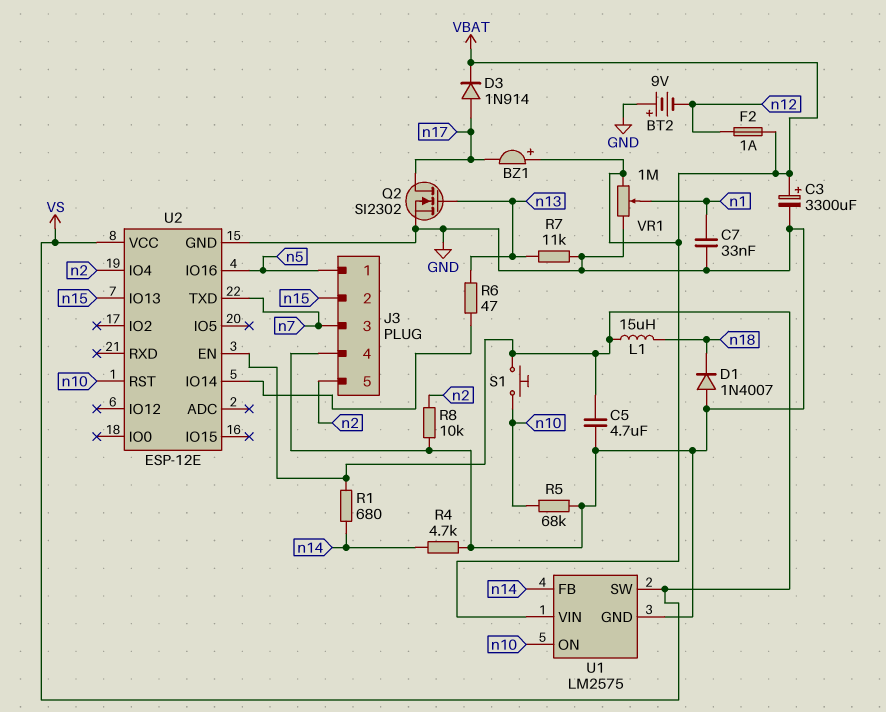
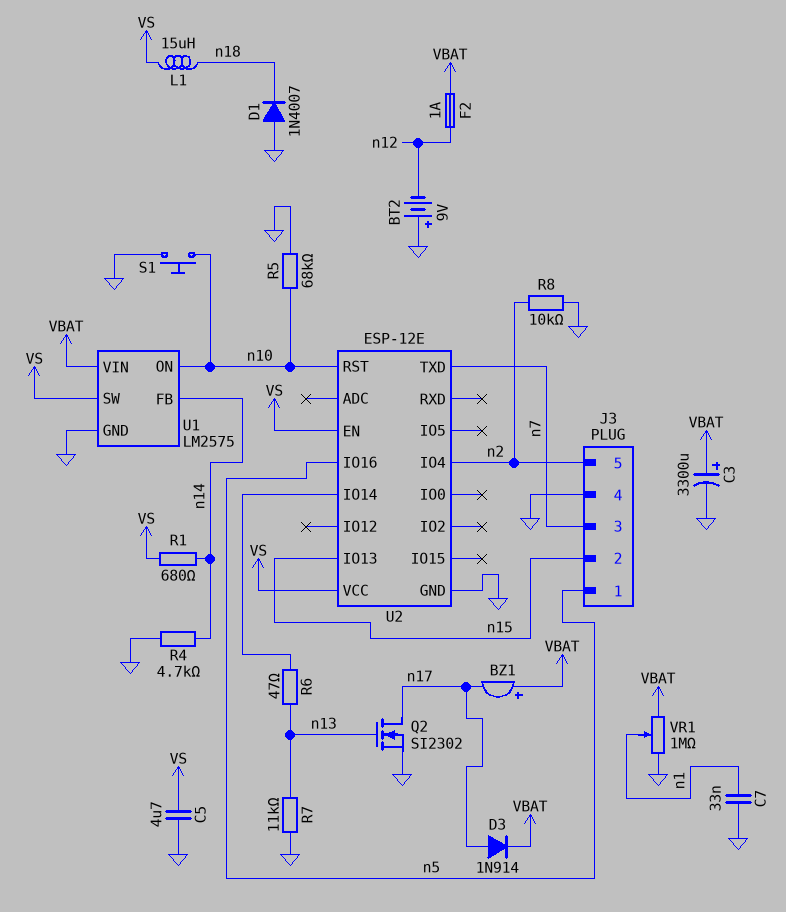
S1: button (VS, n10) -> button (GND, n10)

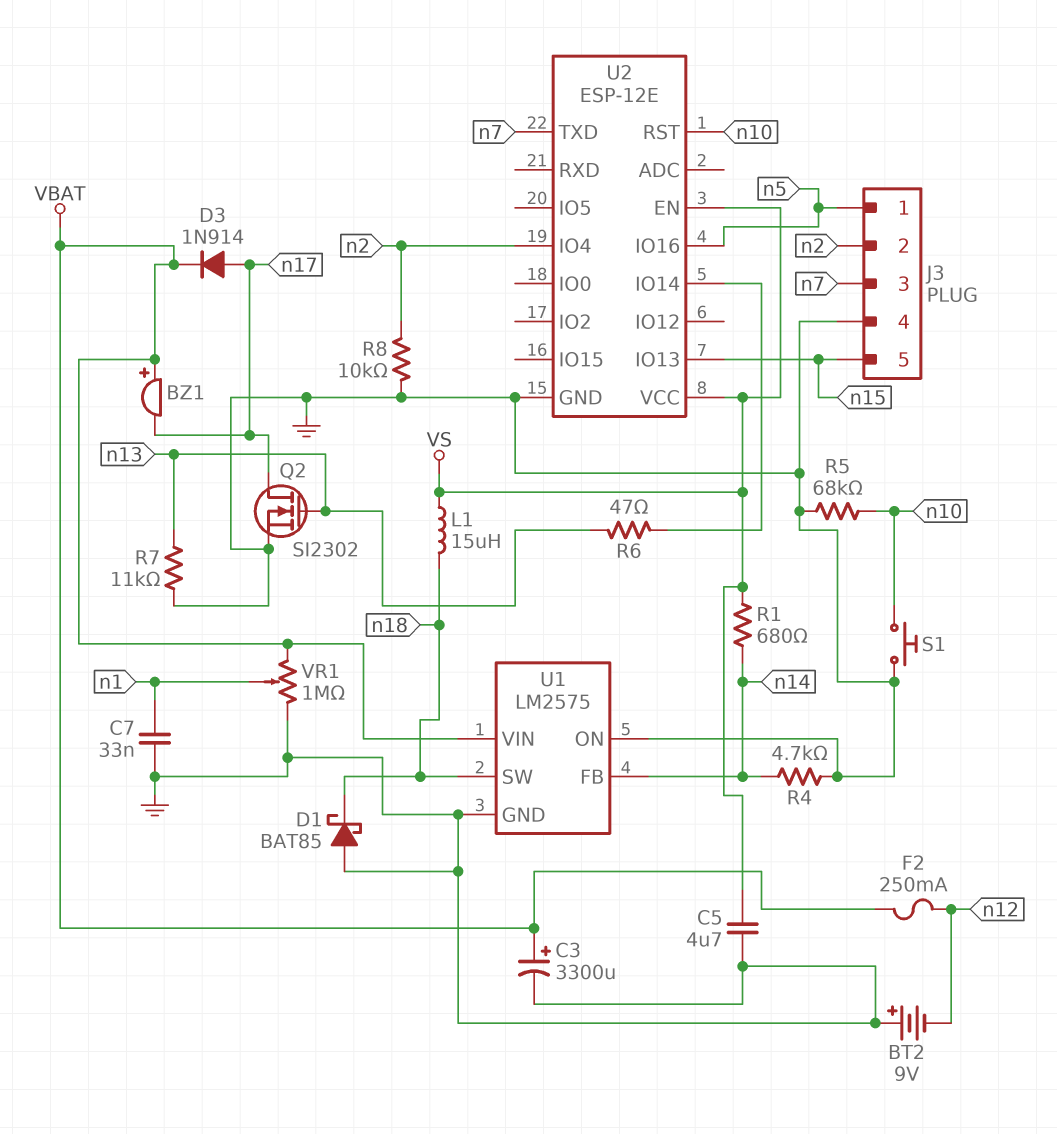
D1: diode 1N4007 (A GND, K n18) -> schottky BAT85 (A GND, K n18)
F2: 1A (VBAT, n12) -> 250mA (VBAT, n12)
J3 pin 2: n15 -> n2
J3 pin 5: n2 -> n15
U1 pin ON: n10 -> GND
U1 pin SW: VS -> n18

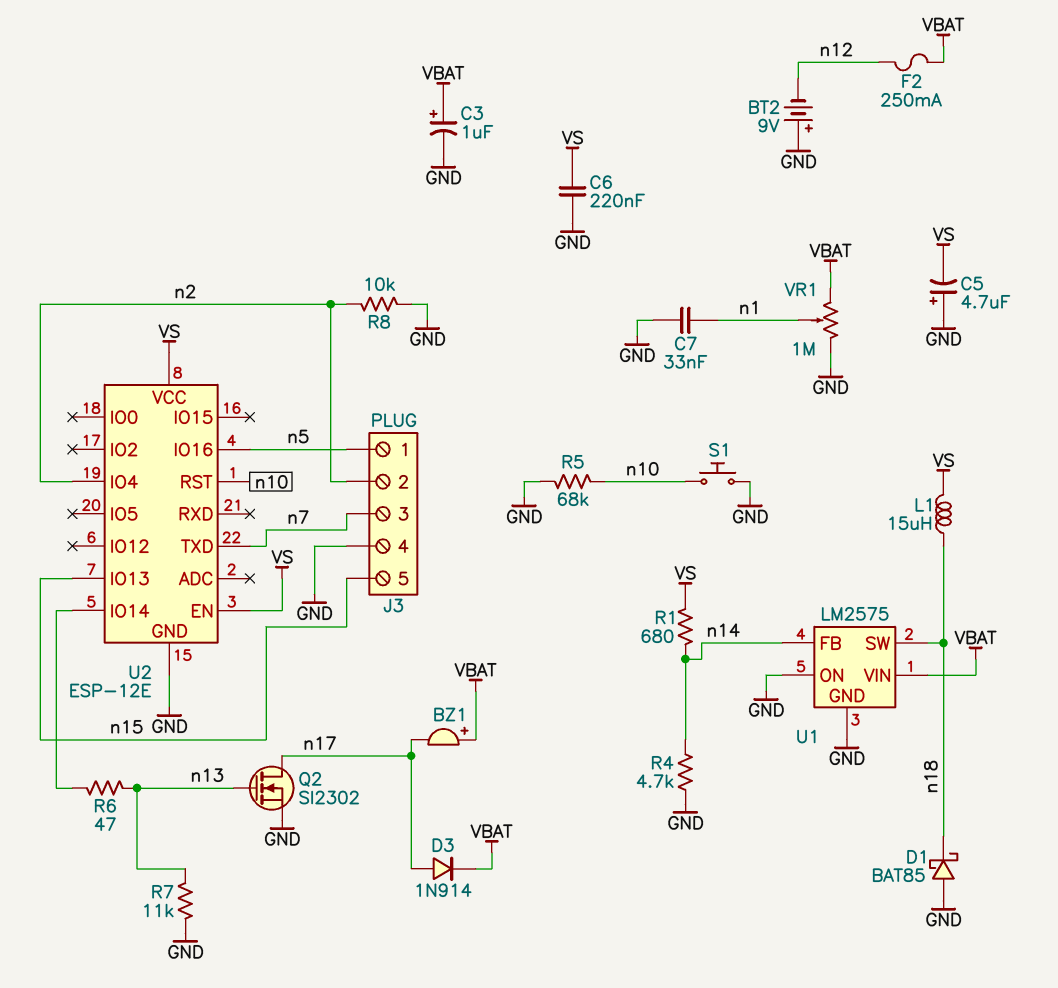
C3: 3300uF (plus VBAT, minus GND) -> 1uF (plus VBAT, minus GND)
C5: 4.7uF (GND, VS) -> 4.7uF (plus GND, minus VS)
C6: none -> 220nF (GND, VS)

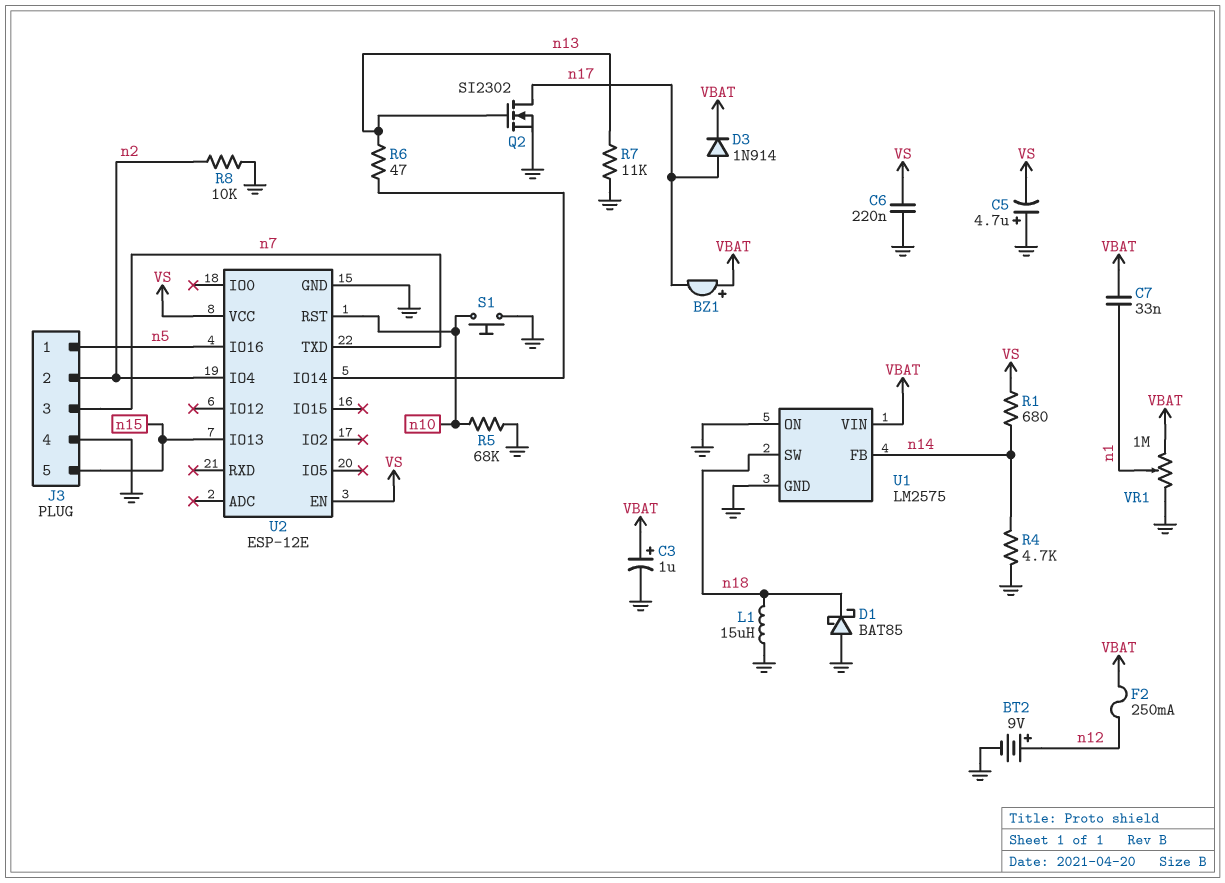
BT2: 9V (plus GND, minus n12) -> 9V (plus n12, minus GND)
C7: 33nF (GND, n1) -> 33nF (VBAT, n1)
L1: 15uH (VS, n18) -> 15uH (GND, n18)

